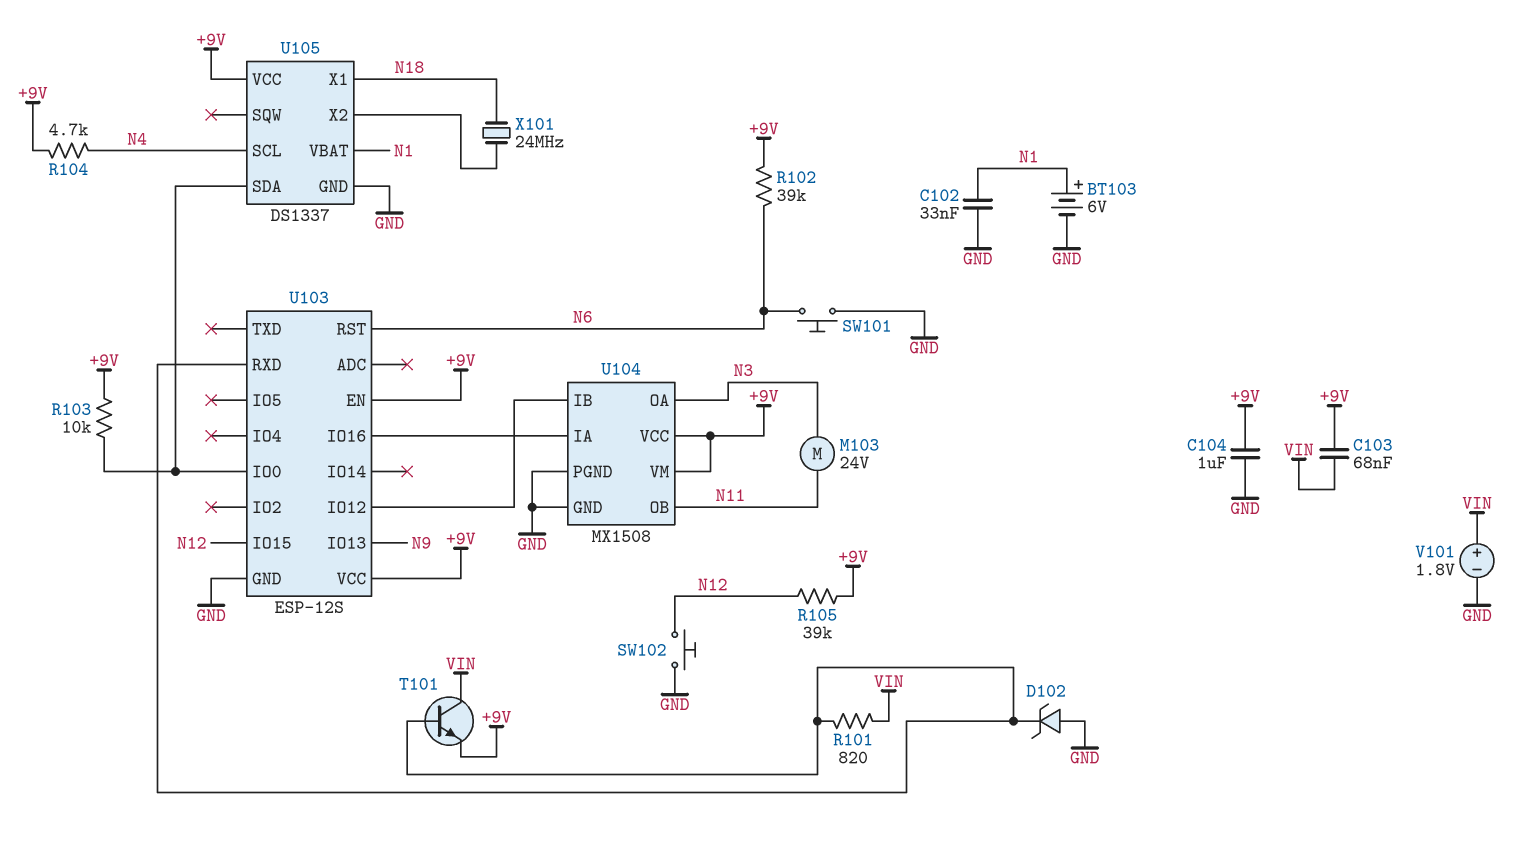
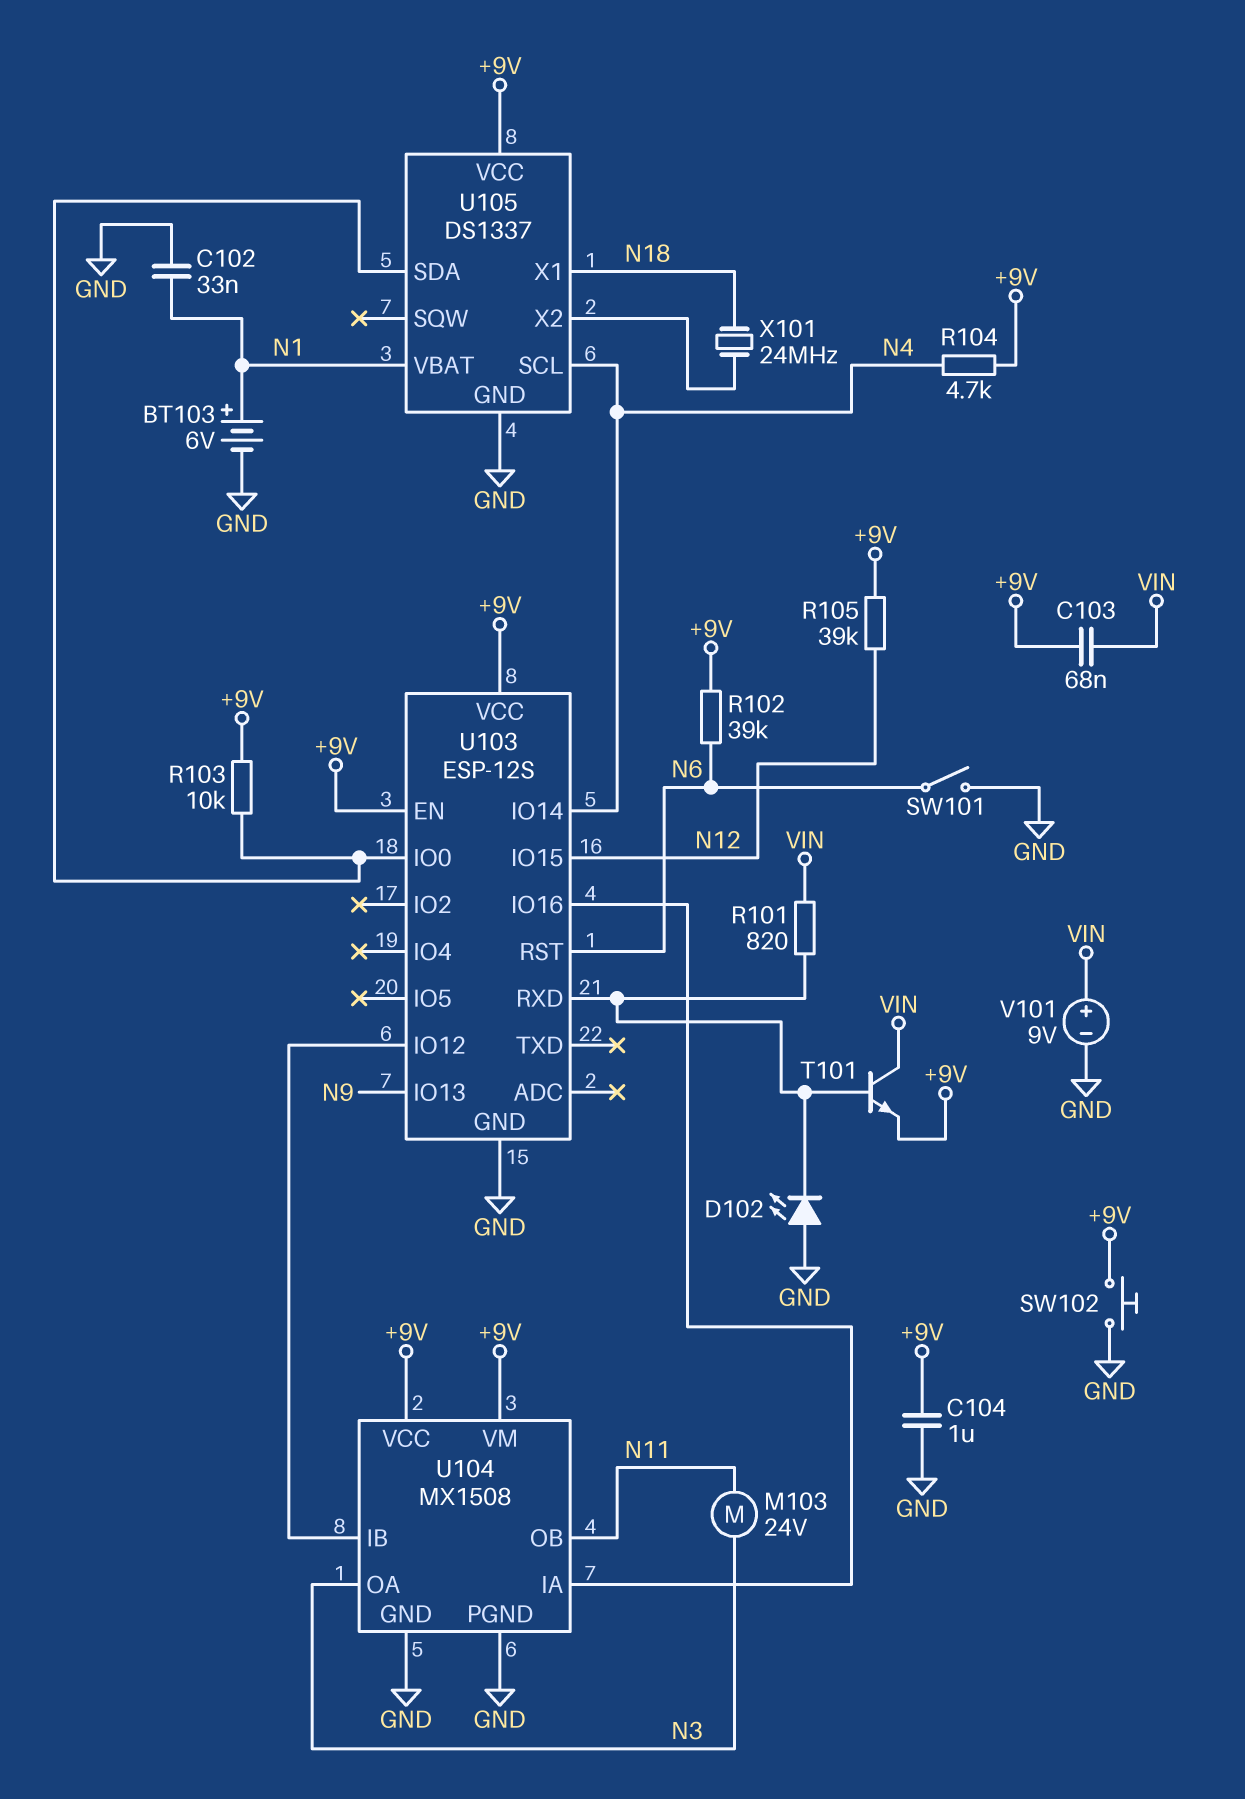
D102: zener (A GND, K U103/RXD) -> LED (A GND, K U103/RXD)
SW101: button (GND, N6) -> switch (GND, N6)
SW102: button (GND, N12) -> button (+9V, GND)
U103 pin IO14: none -> N4
V101: 1.8V (plus VIN, minus GND) -> 9V (plus VIN, minus GND)

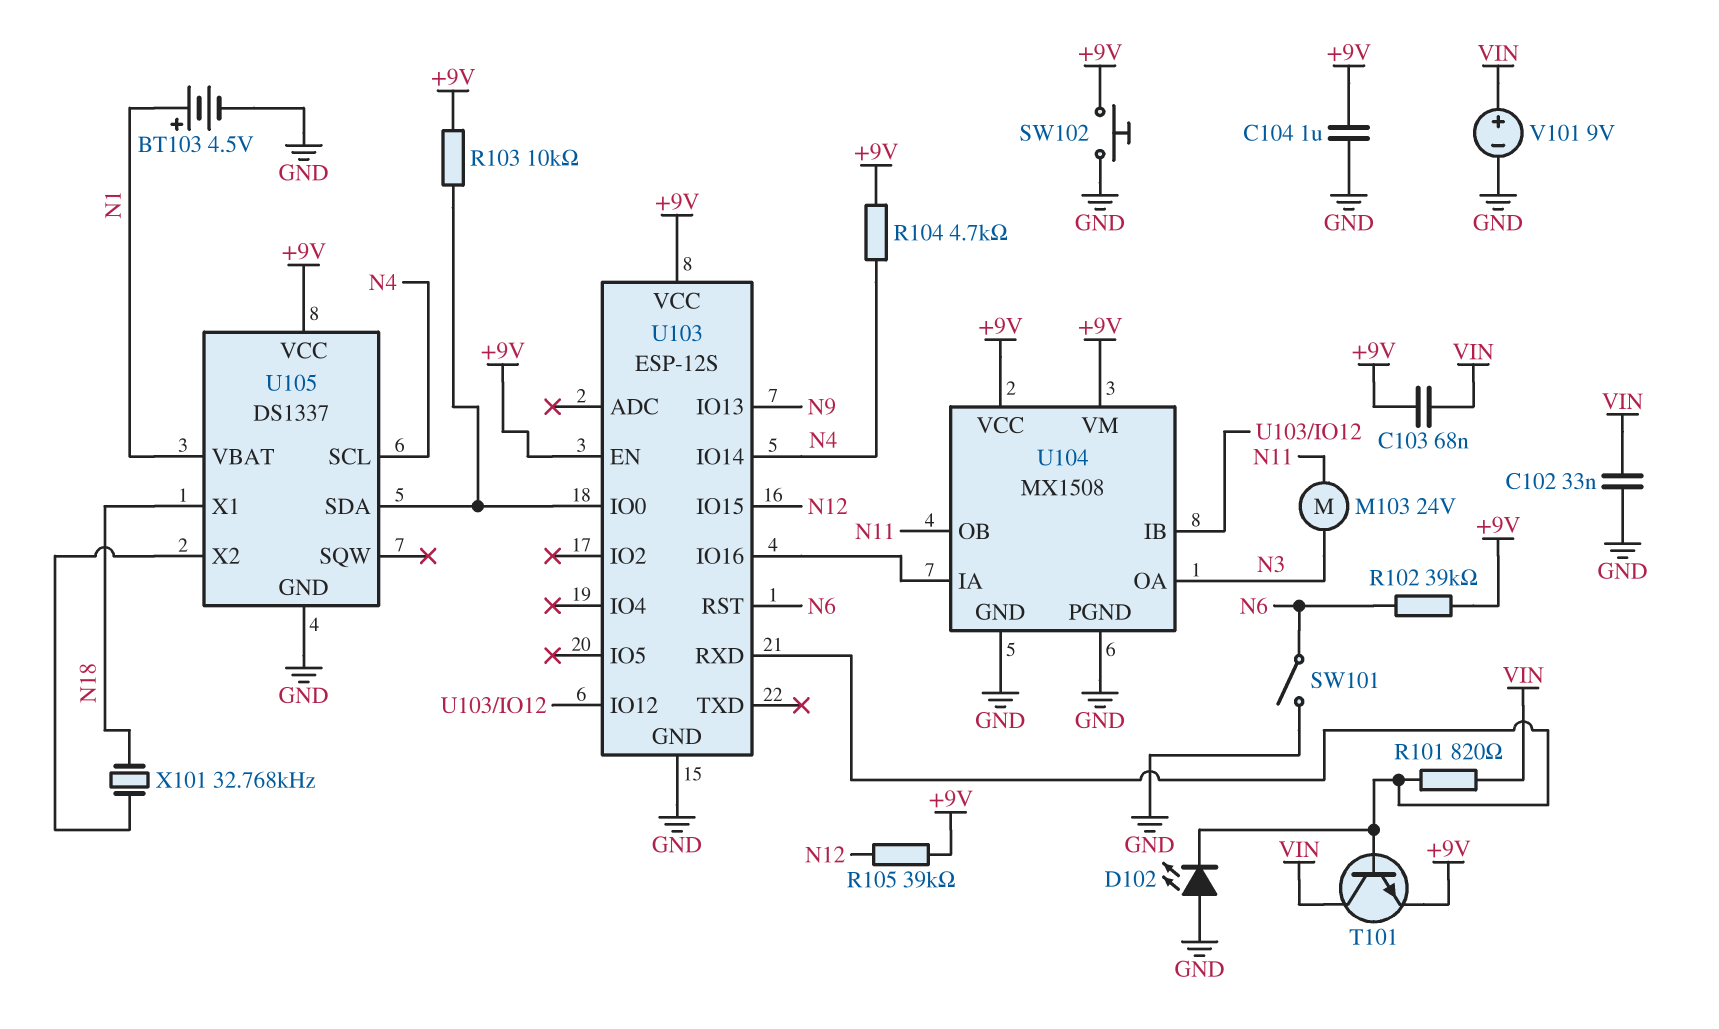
BT103: 6V (plus N1, minus GND) -> 4.5V (plus N1, minus GND)
C102: 33nF (GND, N1) -> 33nF (GND, VIN)
X101: 24MHz (N18, U105/X2) -> 32.768kHz (N18, U105/X2)

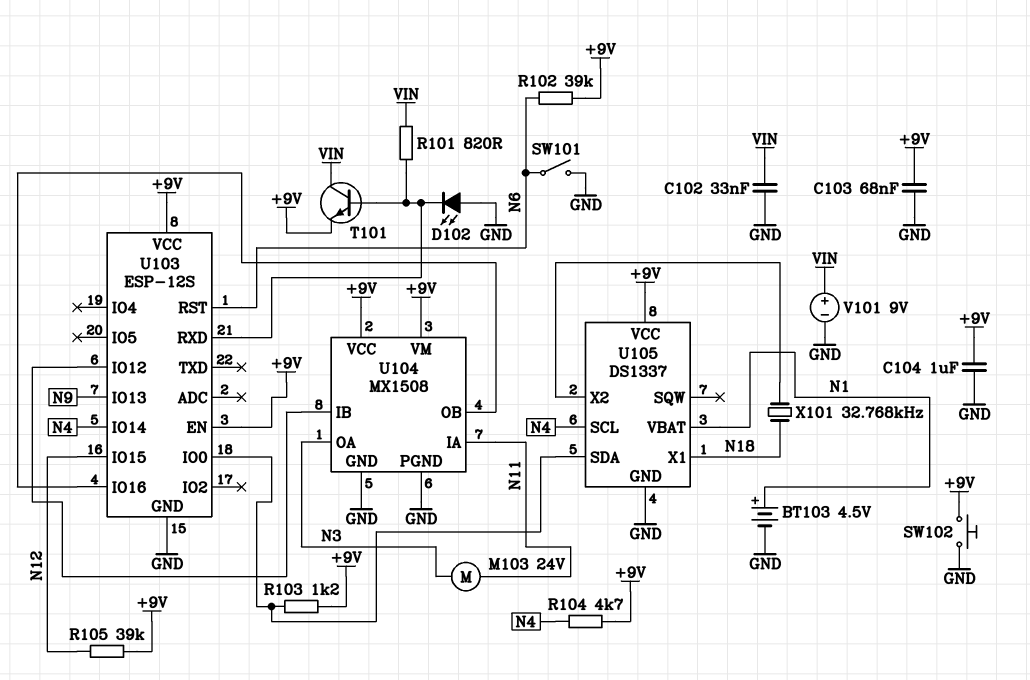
C103: 68nF (+9V, VIN) -> 68nF (+9V, GND)
R103: 10k (+9V, U103/IO0) -> 1.2k (+9V, U103/IO0)
U104 pin IA: U103/IO16 -> N11
U104 pin OB: N11 -> U103/IO16

